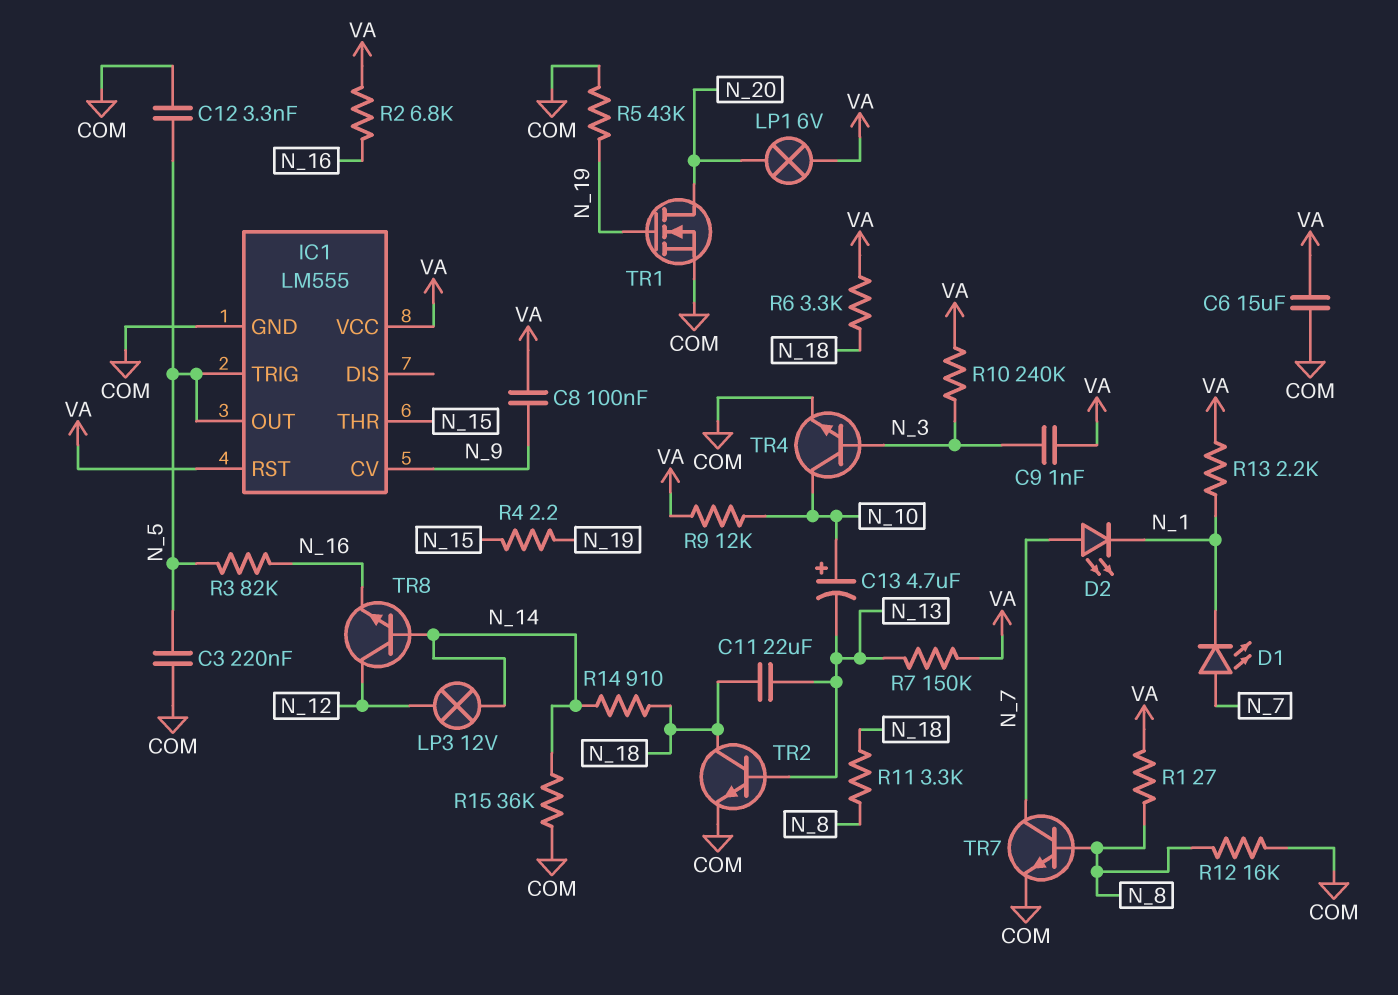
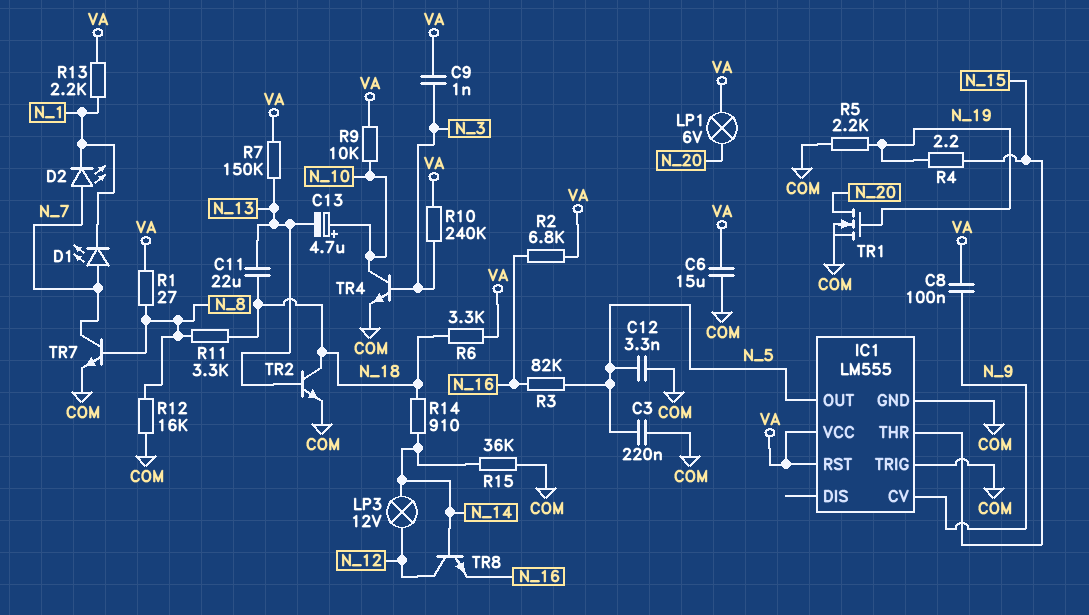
IC1 pin TRIG: N_5 -> COM
R5: 43k (COM, N_19) -> 2.2k (COM, N_19)
R9: 12k (N_10, VA) -> 10k (N_10, VA)

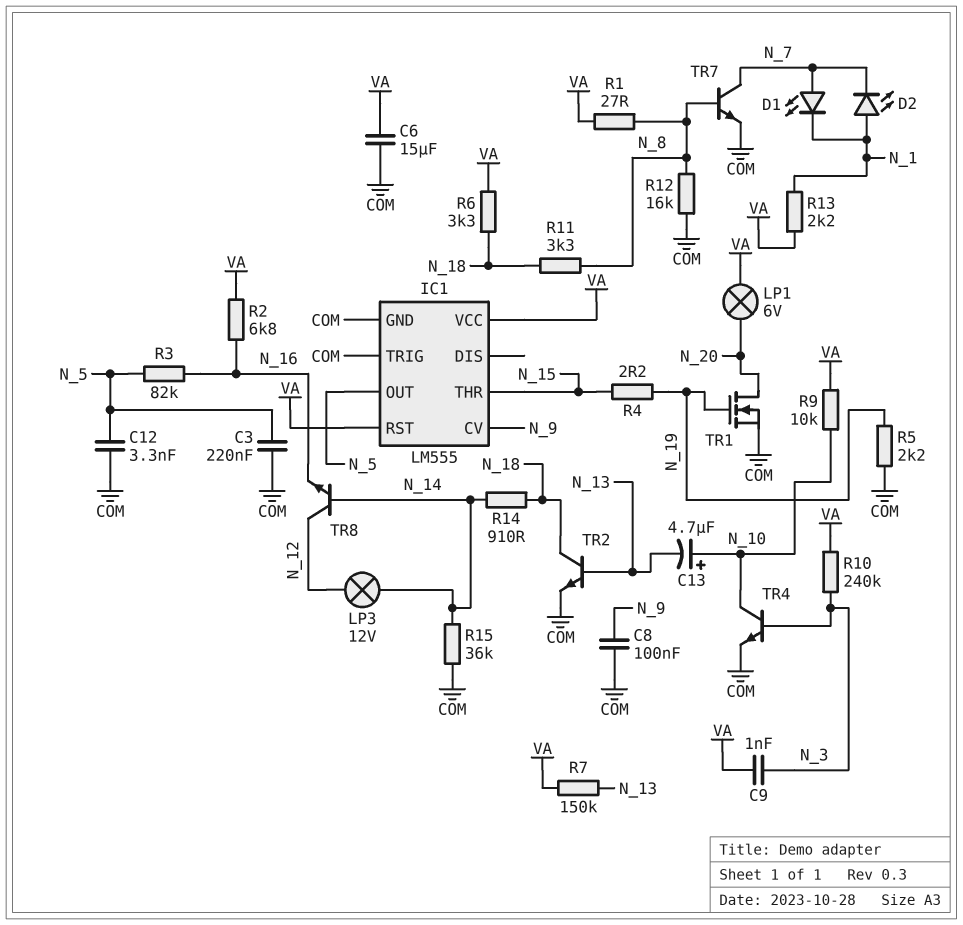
C8: 100nF (N_9, VA) -> 100nF (COM, N_9)
C11: 22uF (N_13, N_18) -> none
D2: LED (A N_7, K N_1) -> LED (A N_1, K N_7)

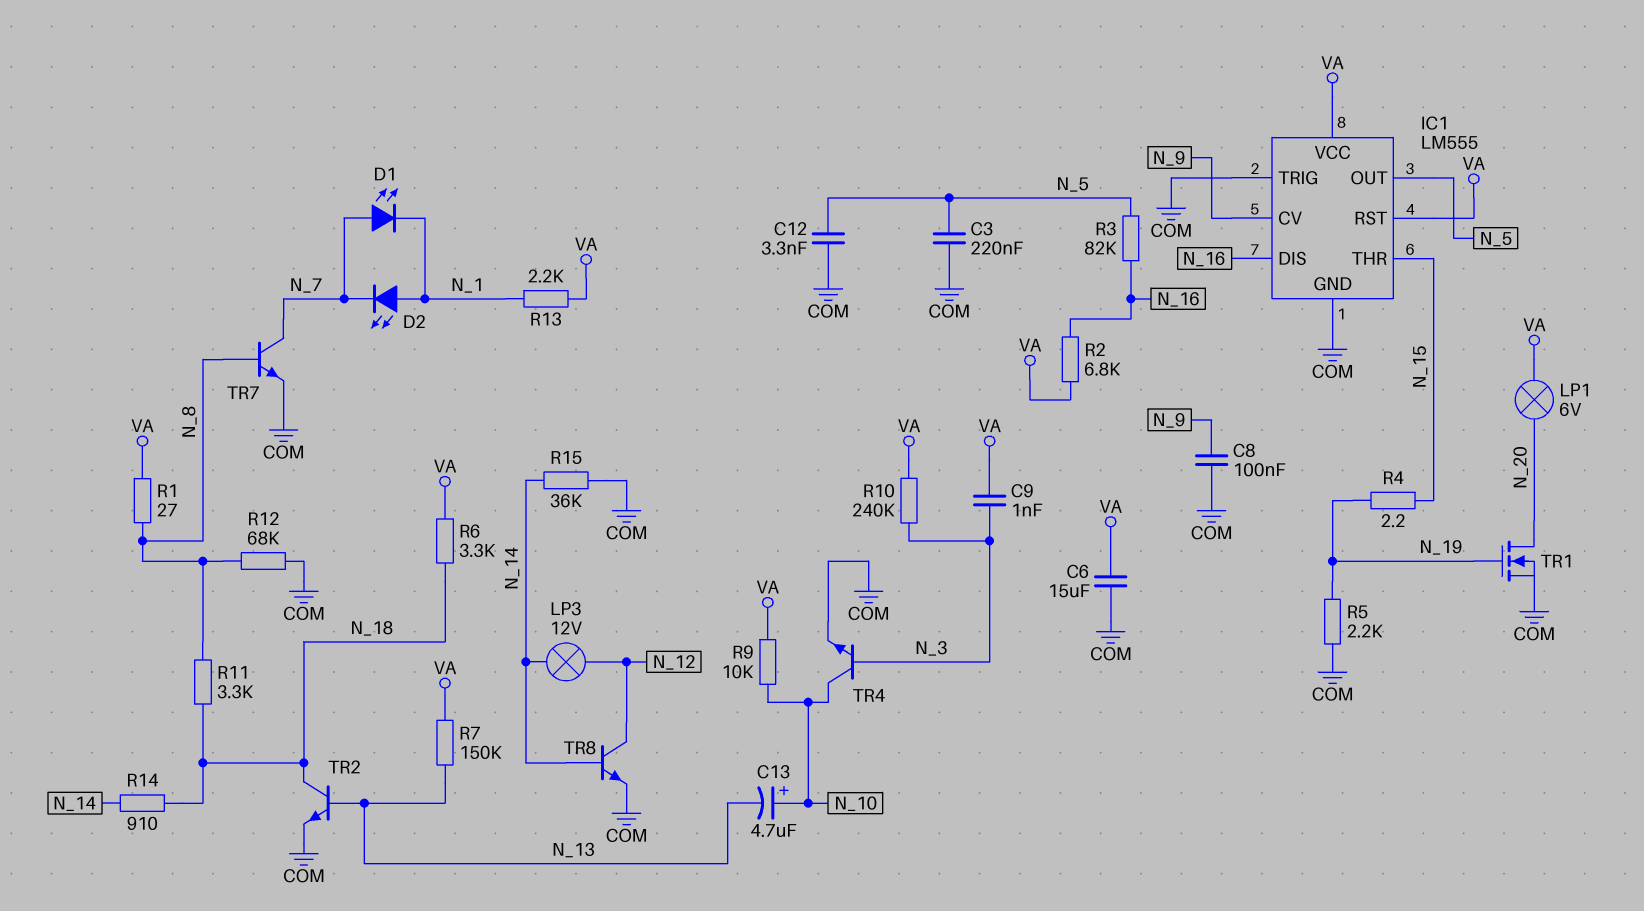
IC1 pin DIS: none -> N_16
R12: 16k (COM, N_8) -> 68k (COM, N_8)
TR8: NPN (B N_14, C N_12, E N_16) -> NPN (B N_14, C N_12, E COM)

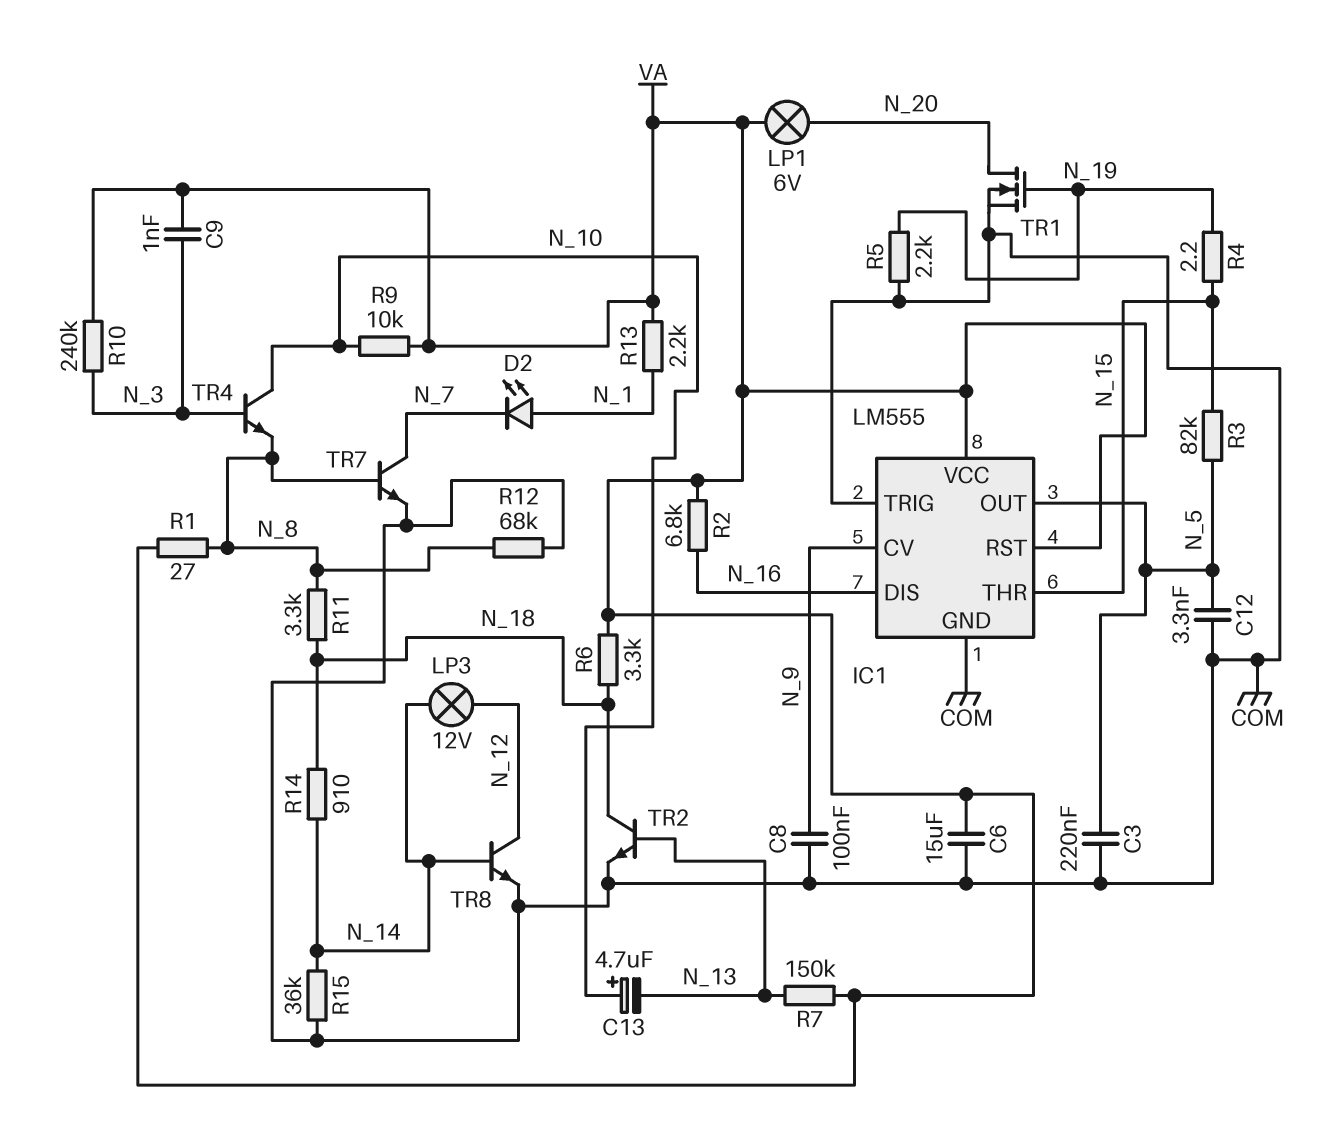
D1: LED (A N_7, K N_1) -> none
R3: 82k (N_5, N_16) -> 82k (N_5, N_15)
TR4: NPN (B N_3, C N_10, E COM) -> NPN (B N_3, C N_10, E N_8)

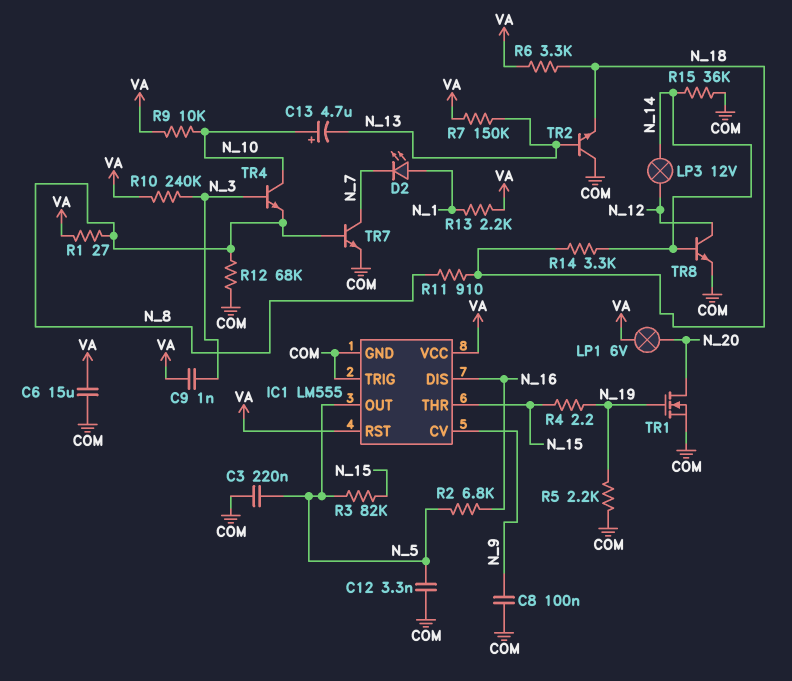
R2: 6.8k (N_16, VA) -> 6.8k (N_5, N_16)
R11: 3.3k (N_8, N_18) -> 910 (N_8, N_18)
R14: 910 (N_14, N_18) -> 3.3k (N_14, N_18)
TR2: NPN (B N_13, C N_18, E COM) -> NPN (B N_13, C COM, E N_18)

